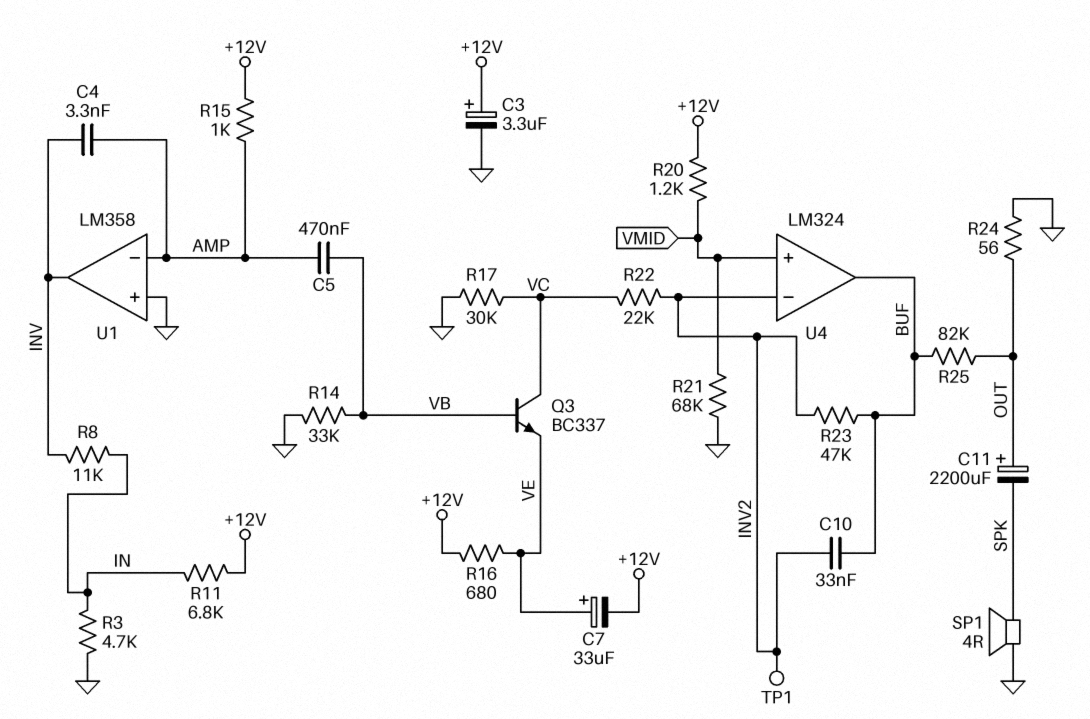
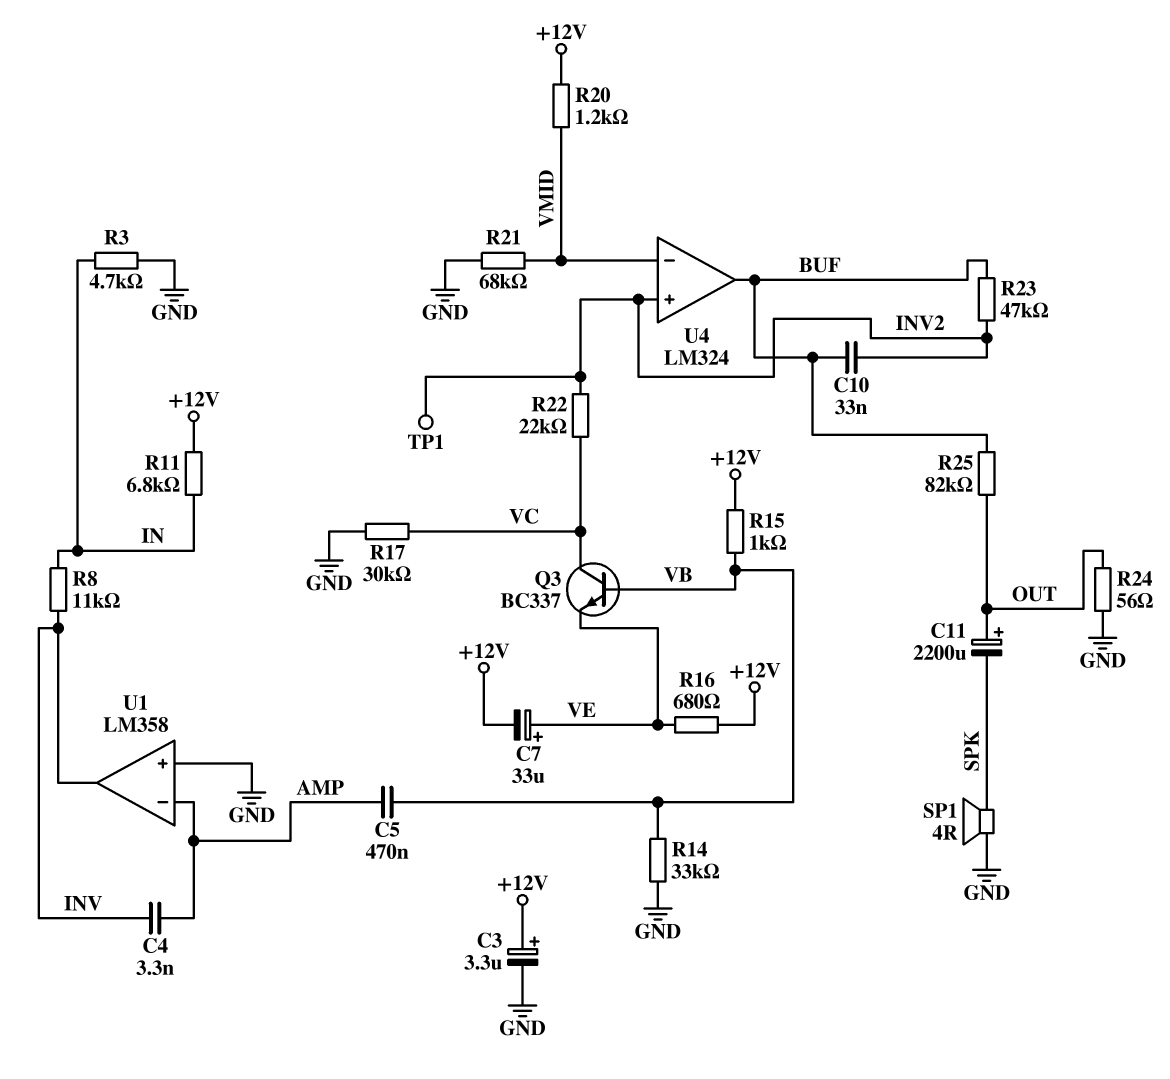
R15: 1k (+12V, AMP) -> 1k (+12V, VB)
U4 pin in+: VMID -> INV2
U4 pin in-: INV2 -> VMID

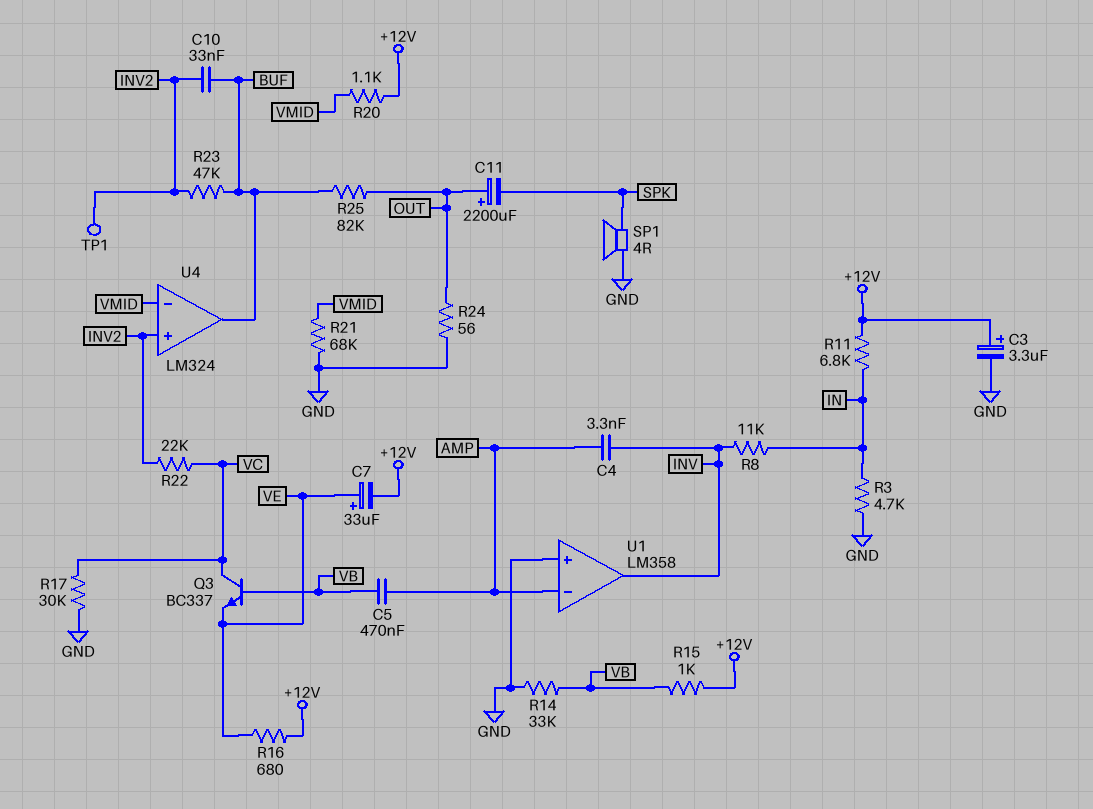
R20: 1.2k (+12V, VMID) -> 1.1k (+12V, VMID)

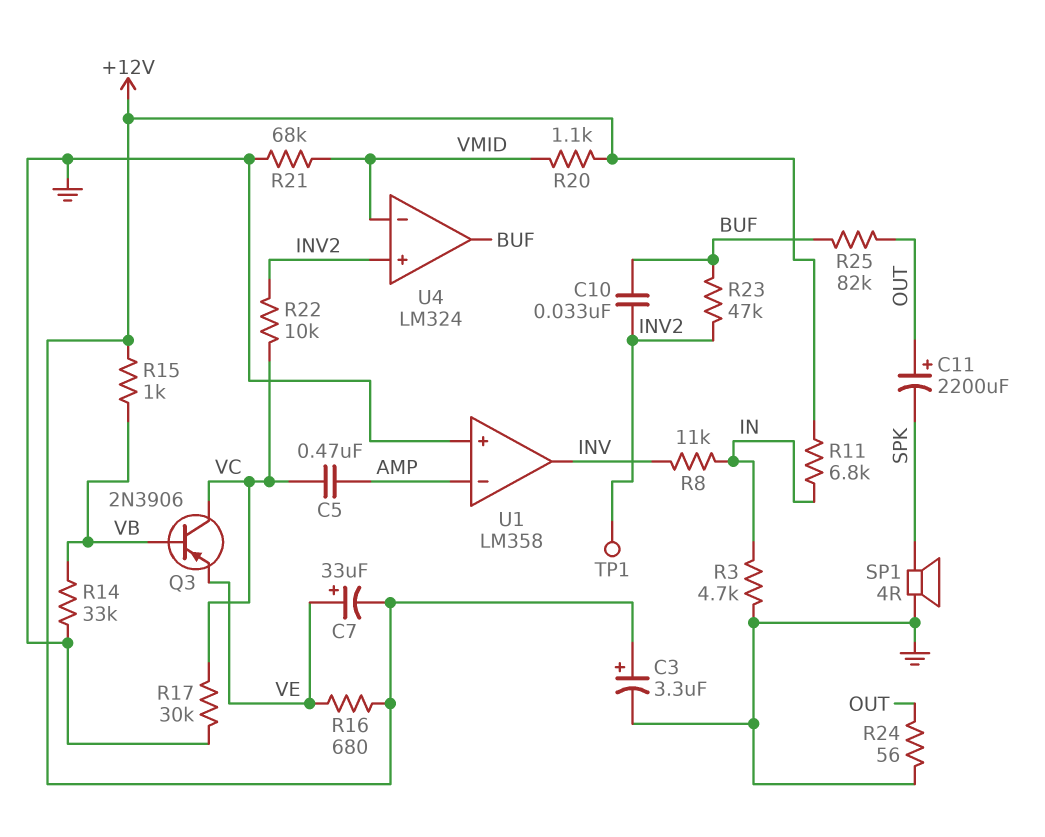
C4: 3.3nF (AMP, INV) -> none
C5: 470nF (AMP, VB) -> 470nF (AMP, VC)
Q3: NPN BC337 (B VB, C VC, E VE) -> PNP 2N3906 (B VB, C VC, E VE)
R22: 22k (INV2, VC) -> 10k (INV2, VC)

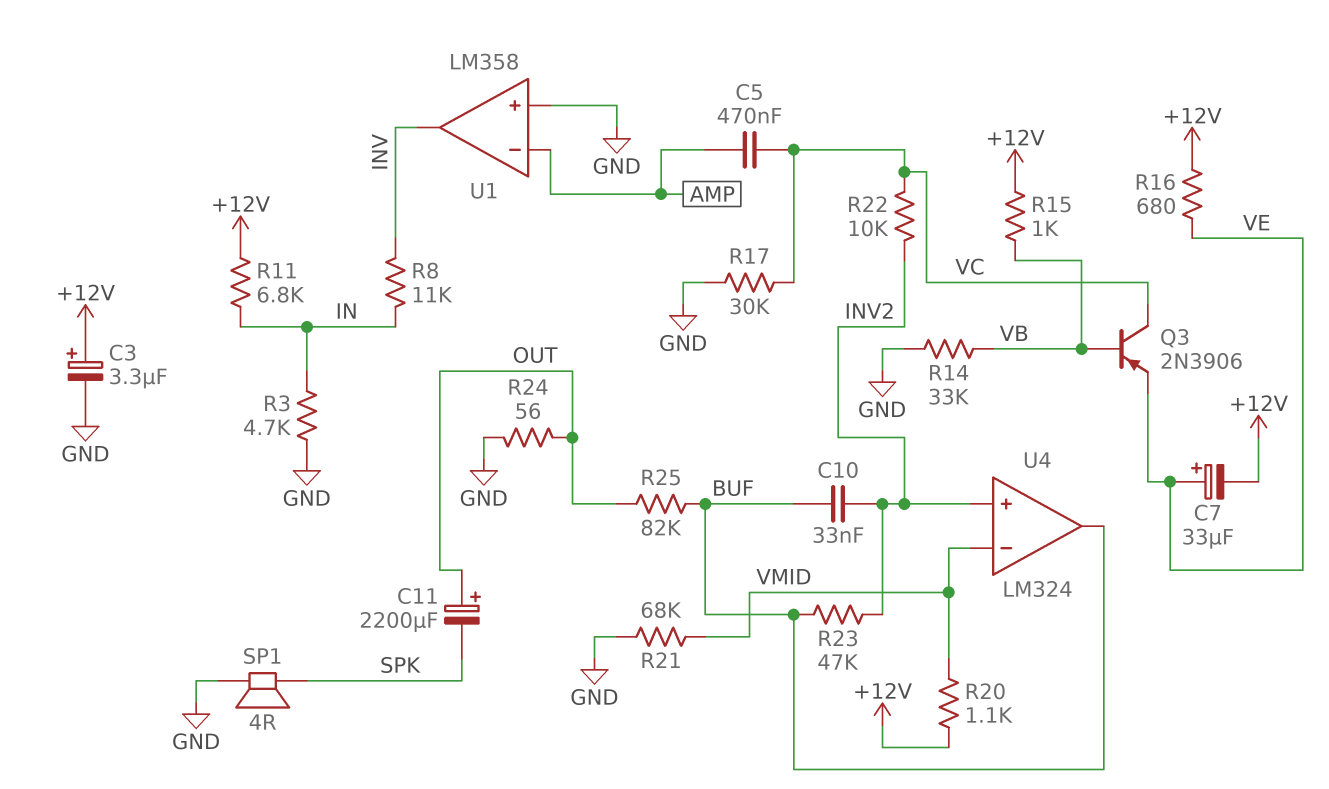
TP1: test point (INV2) -> none

